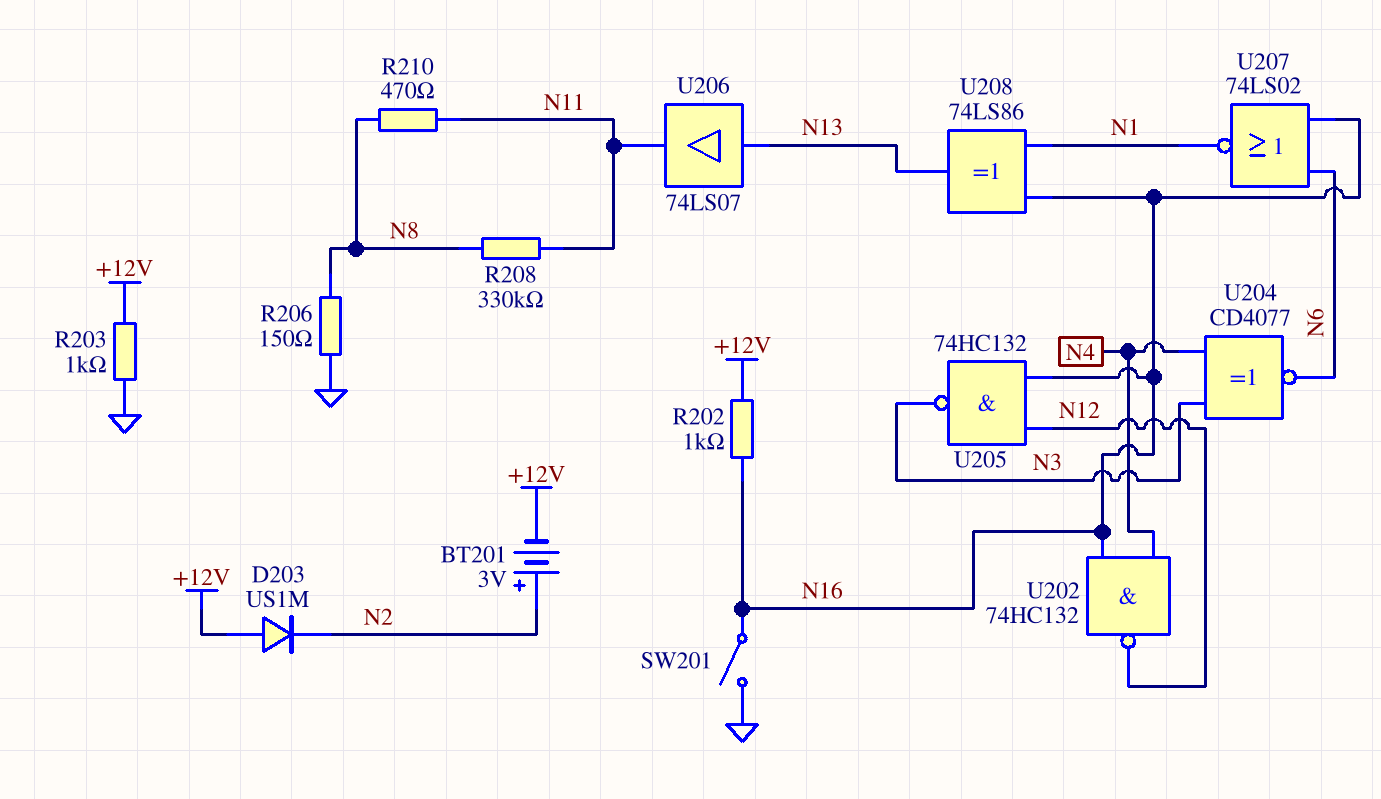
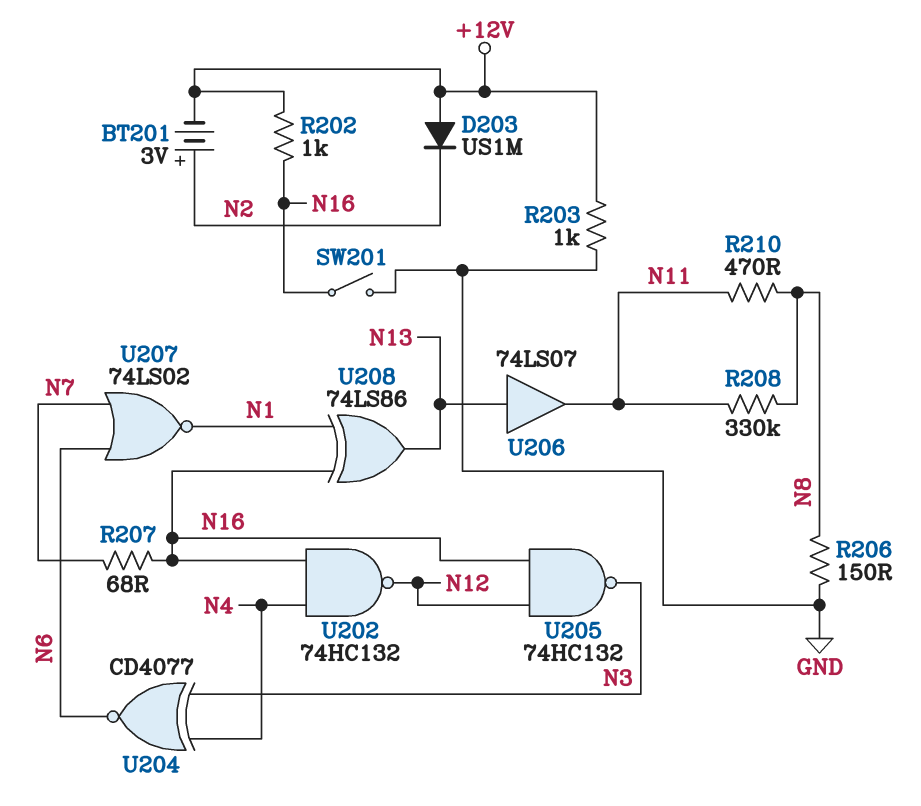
R207: none -> 68 (N7, N16)
U207: NOR 74LS02 (in N6, in N16, out N1) -> NOR 74LS02 (in N6, in N7, out N1)

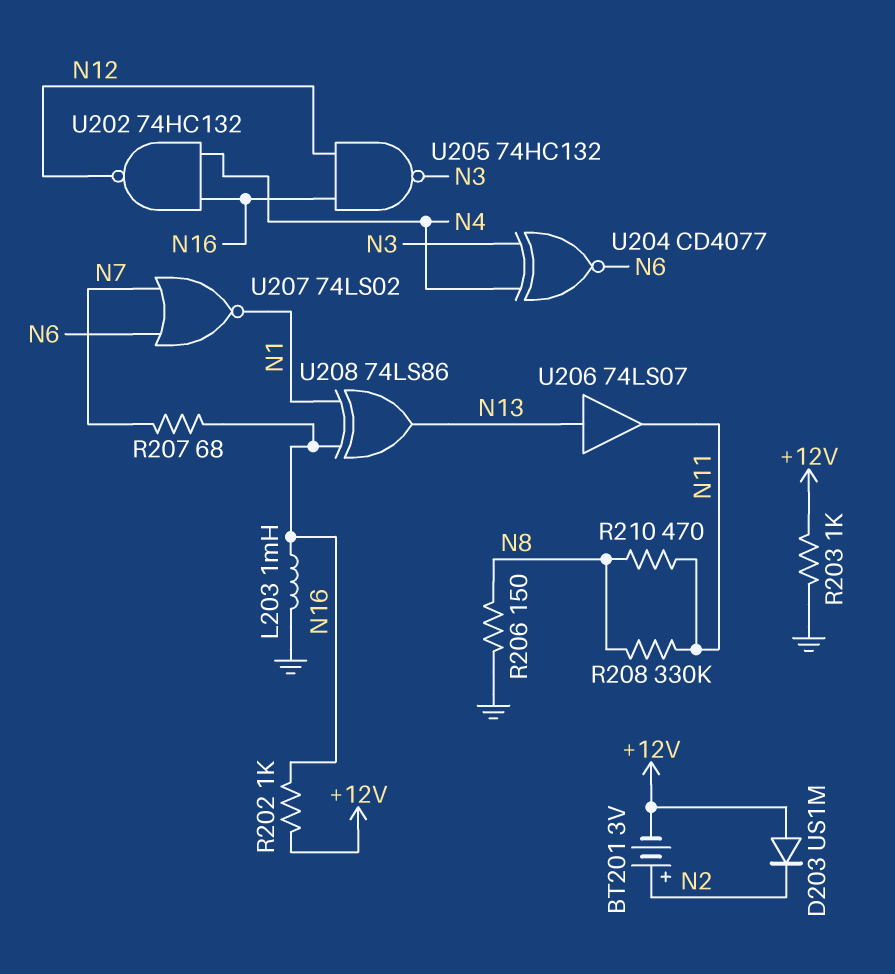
L203: none -> 1mH (GND, N16)
SW201: switch (GND, N16) -> none

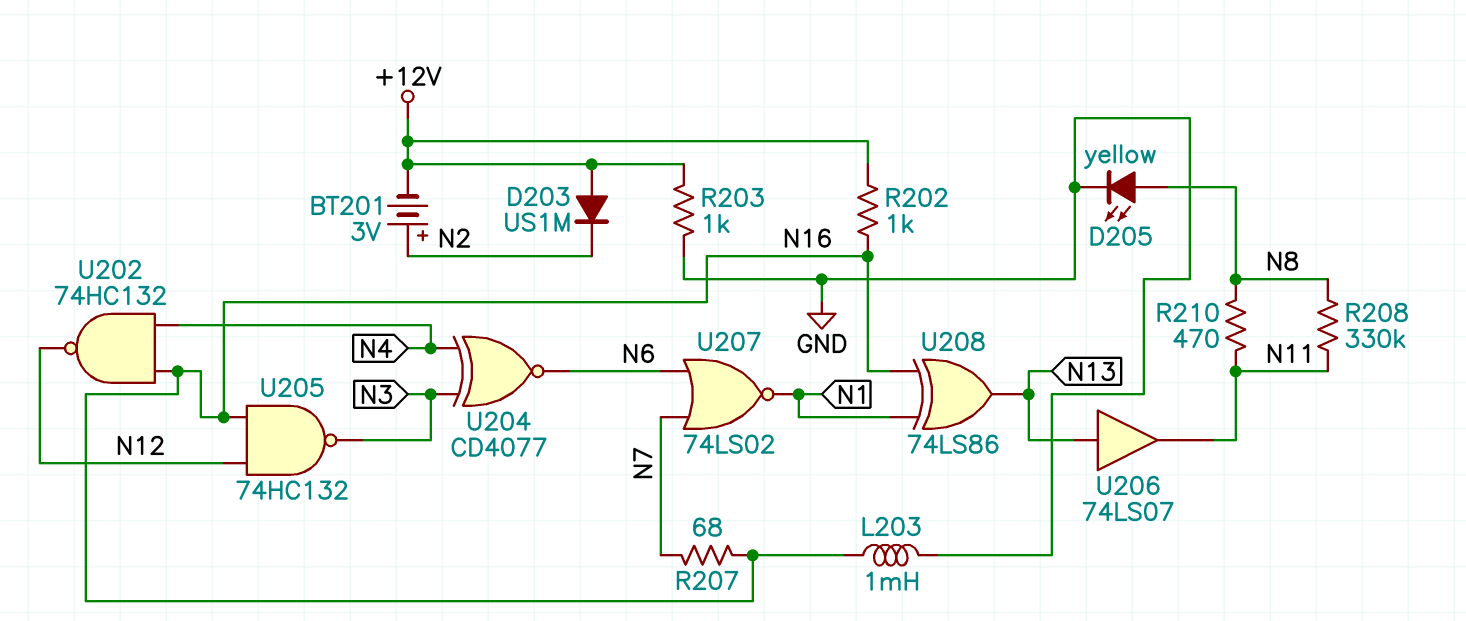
D205: none -> LED yellow (A N8, K GND)
R206: 150 (GND, N8) -> none

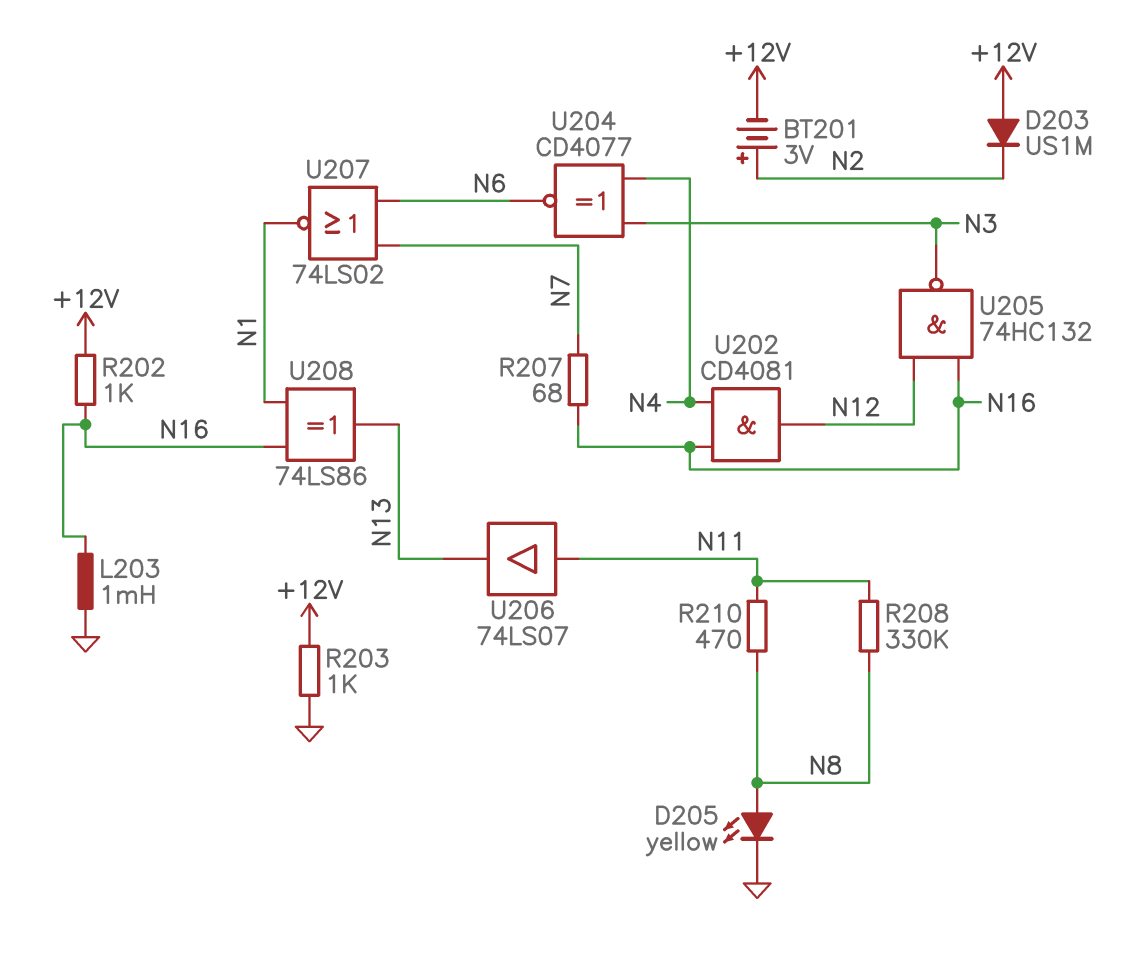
U202: NAND 74HC132 (in N4, in N16, out N12) -> AND CD4081 (in N4, in N16, out N12)
U206: buffer 74LS07 (in N13, out N11) -> buffer 74LS07 (in N11, out N13)

